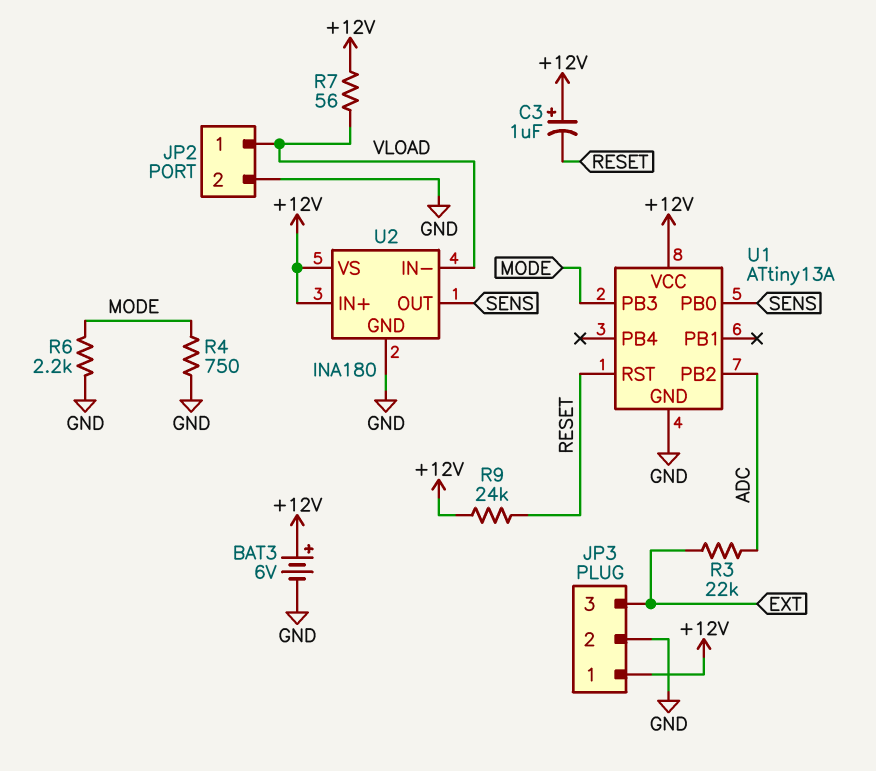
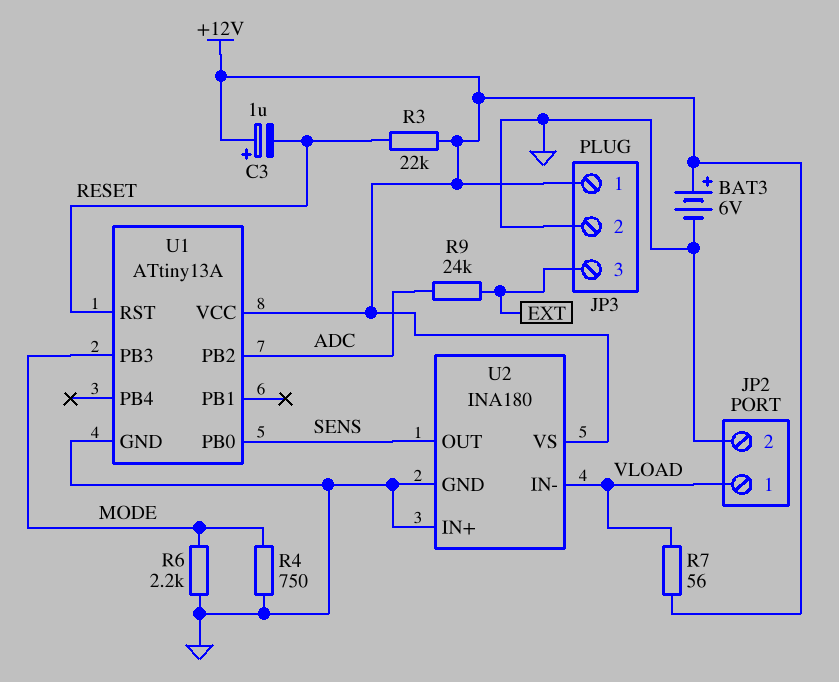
R3: 22k (ADC, EXT) -> 22k (+12V, RESET)
R9: 24k (+12V, RESET) -> 24k (ADC, EXT)
U2 pin IN+: +12V -> GND

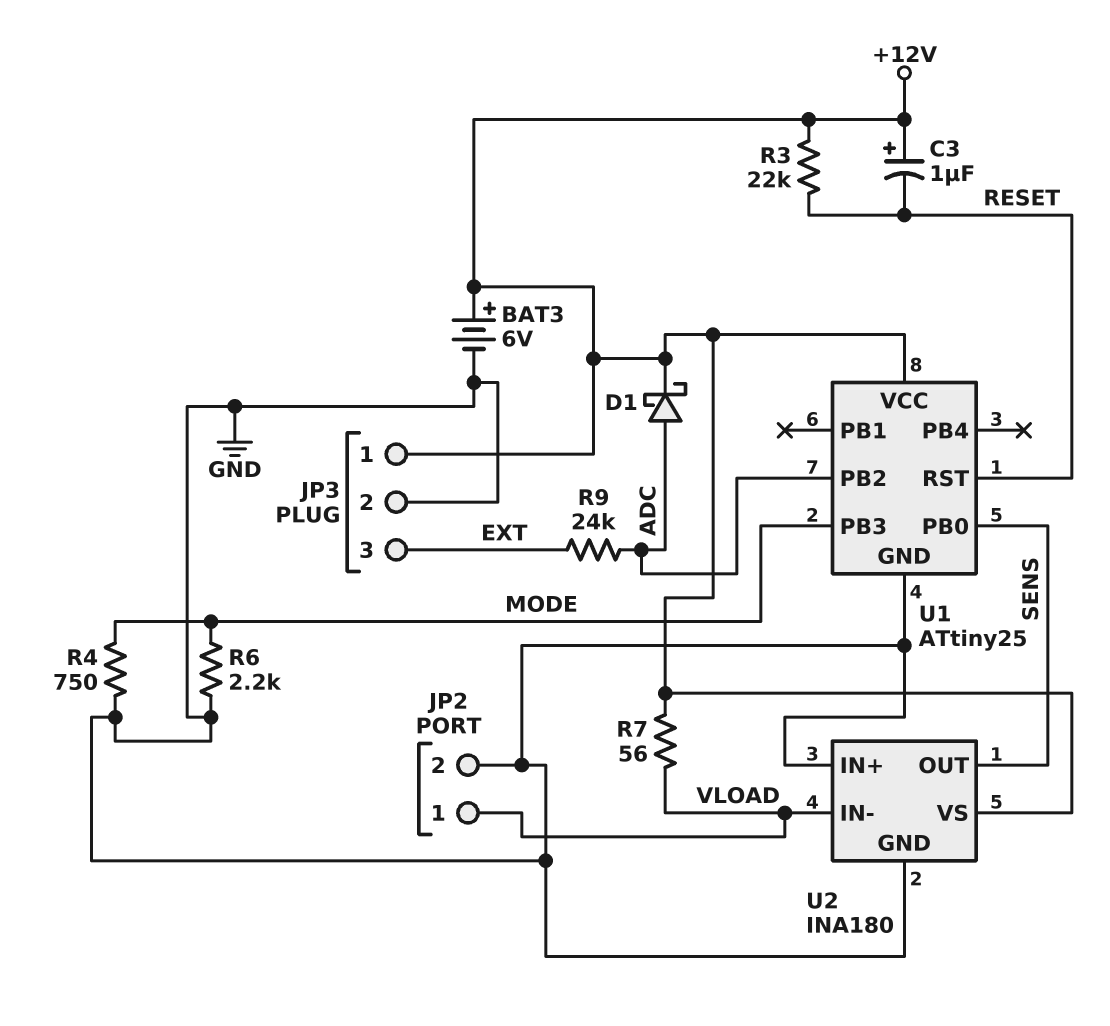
D1: none -> schottky (A ADC, K +12V)
U1: ATtiny13A -> ATtiny25

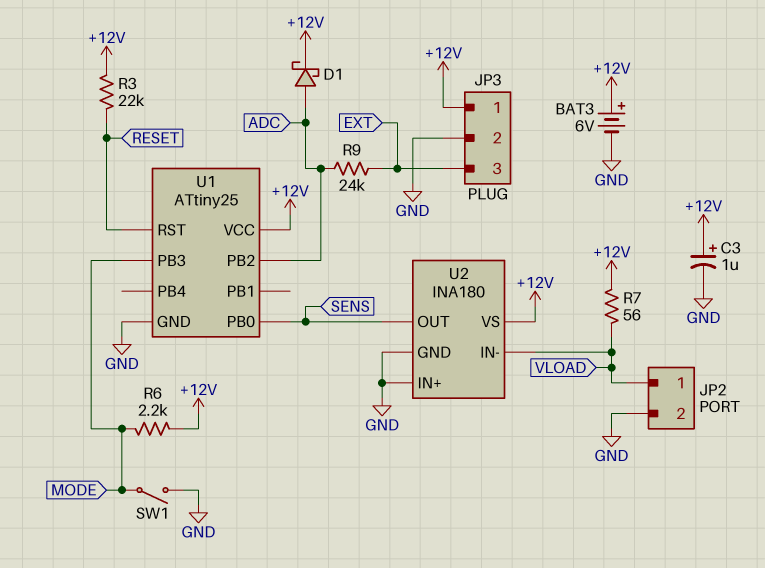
C3: 1uF (plus +12V, minus RESET) -> 1uF (plus +12V, minus GND)
R4: 750 (GND, MODE) -> none
R6: 2.2k (GND, MODE) -> 2.2k (+12V, MODE)
SW1: none -> switch (GND, MODE)

